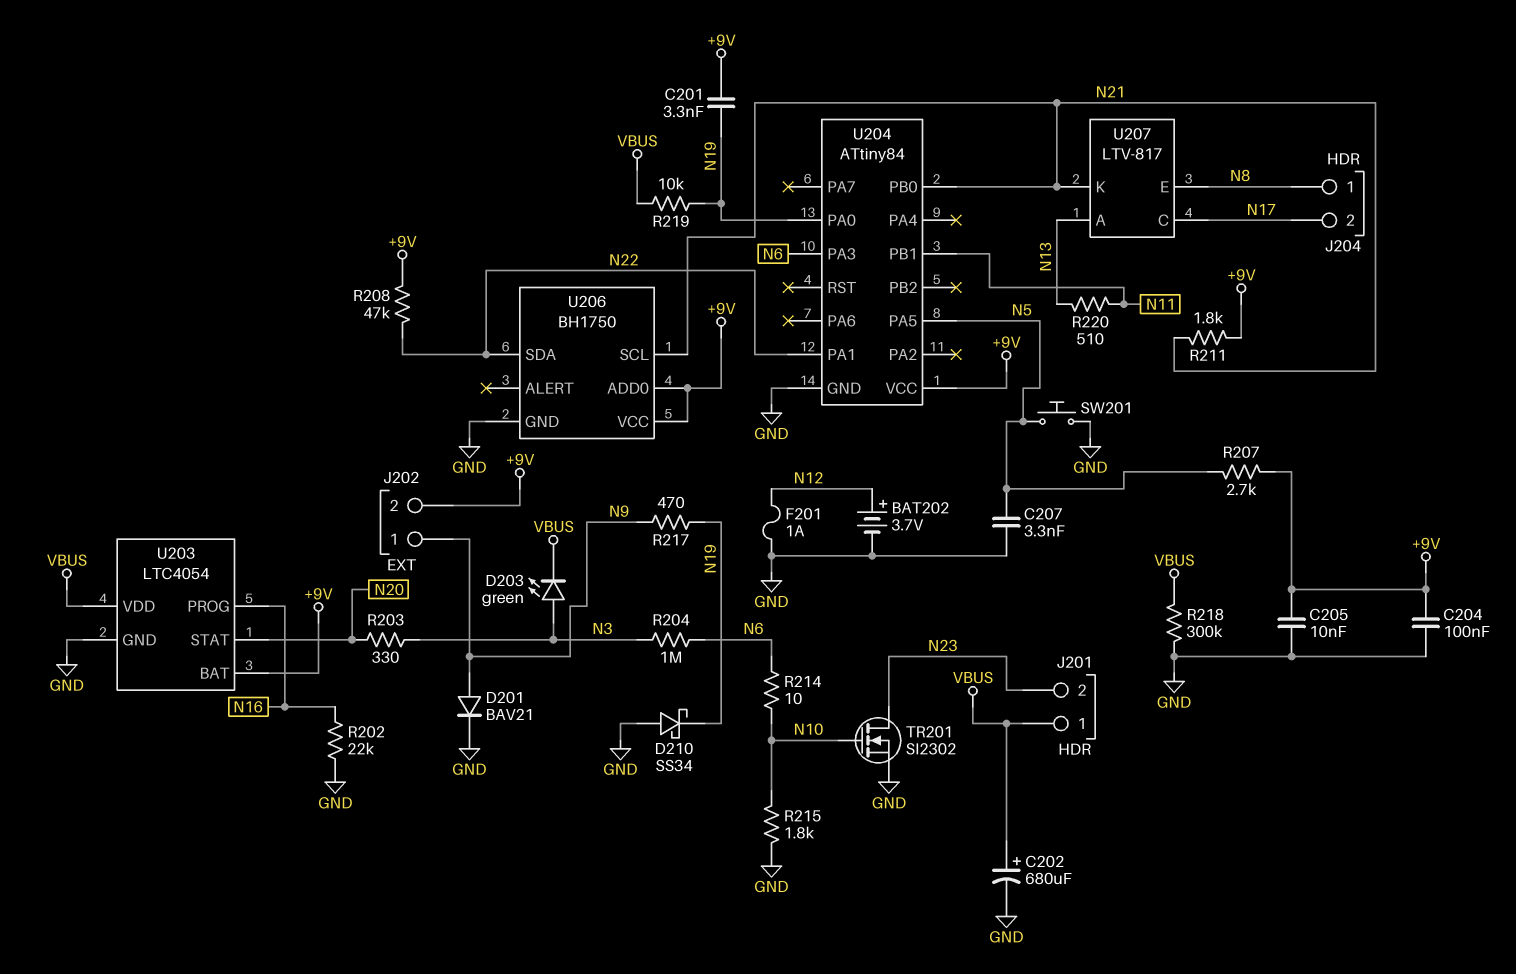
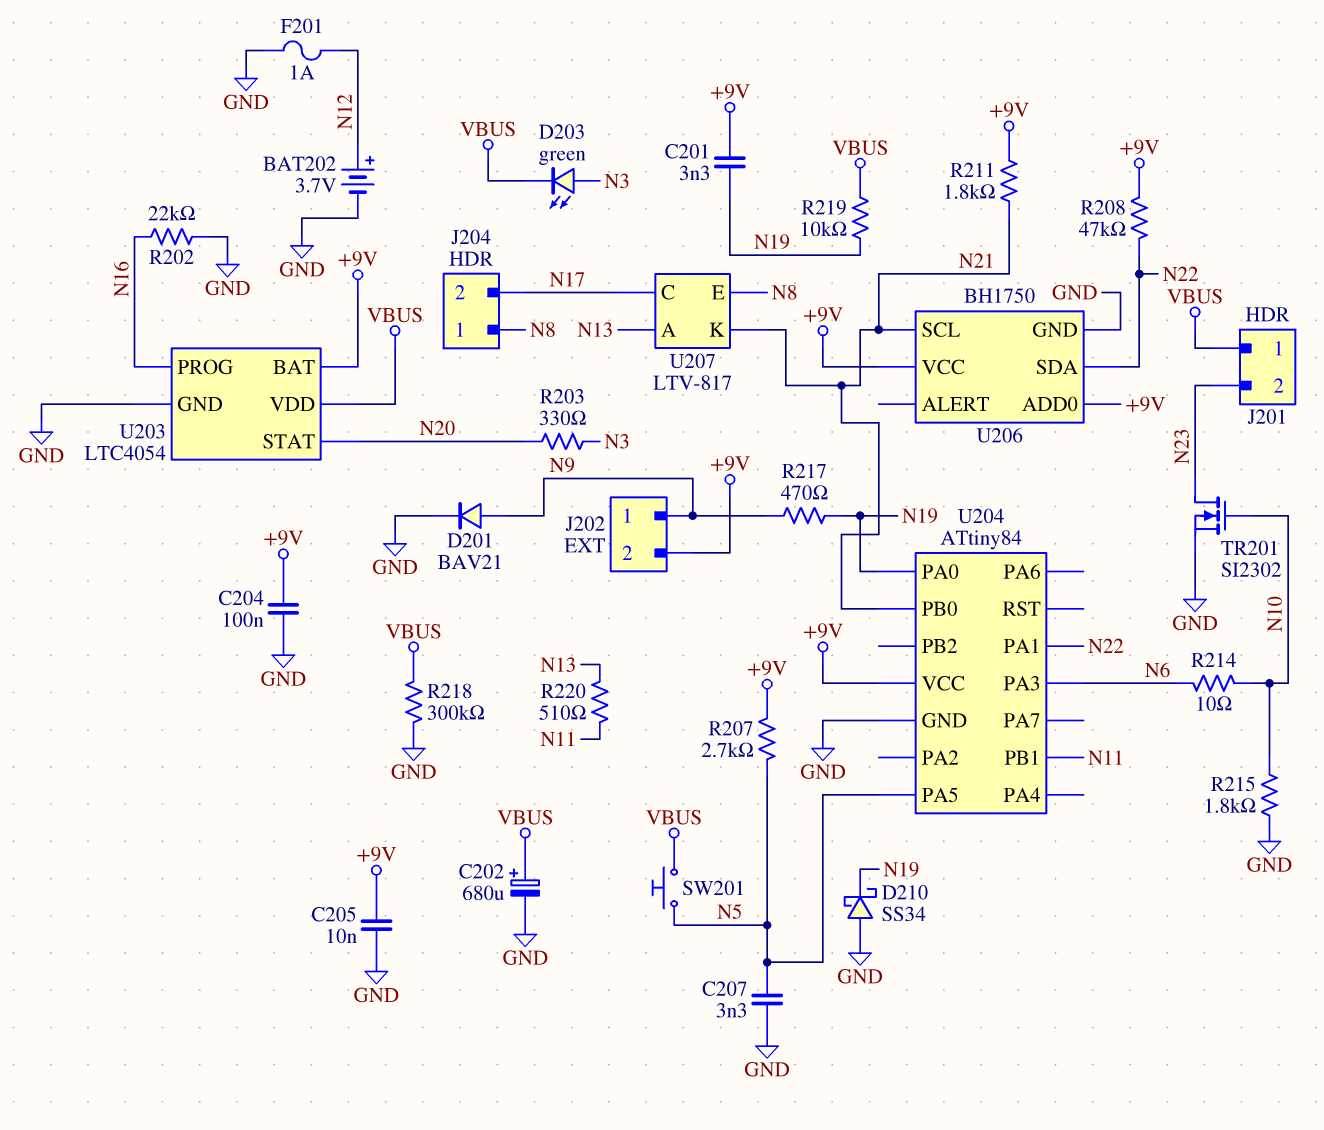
R204: 1M (N3, N6) -> none
SW201: button (GND, N5) -> button (N5, VBUS)

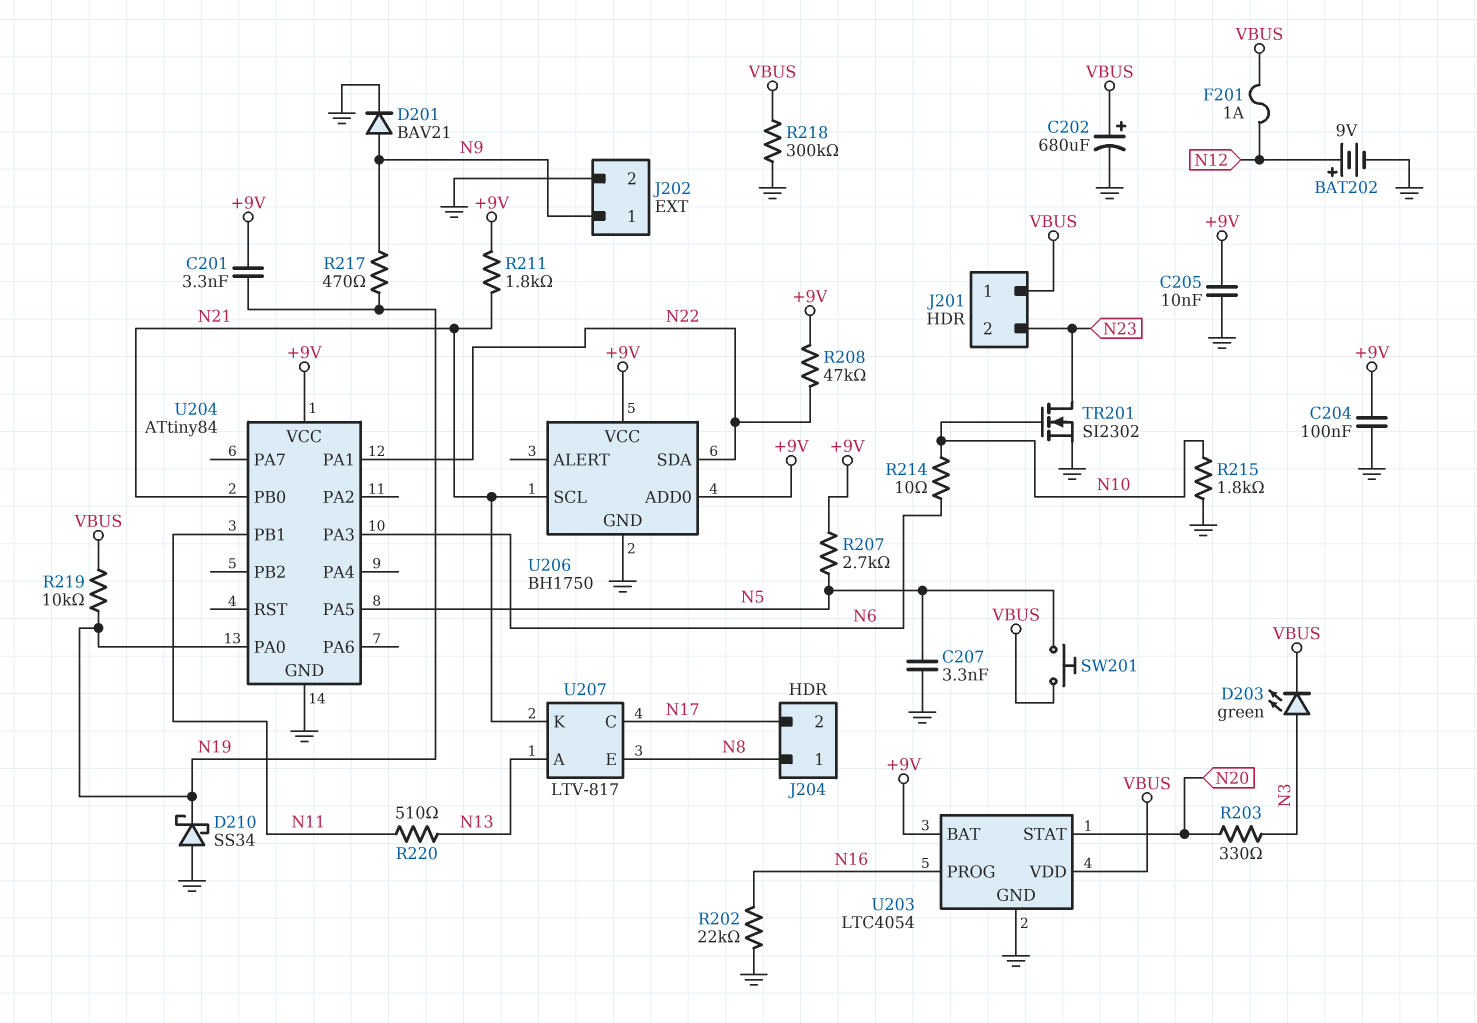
BAT202: 3.7V (plus N12, minus GND) -> 9V (plus N12, minus GND)
F201: 1A (GND, N12) -> 1A (N12, VBUS)
J202 pin 2: +9V -> GND

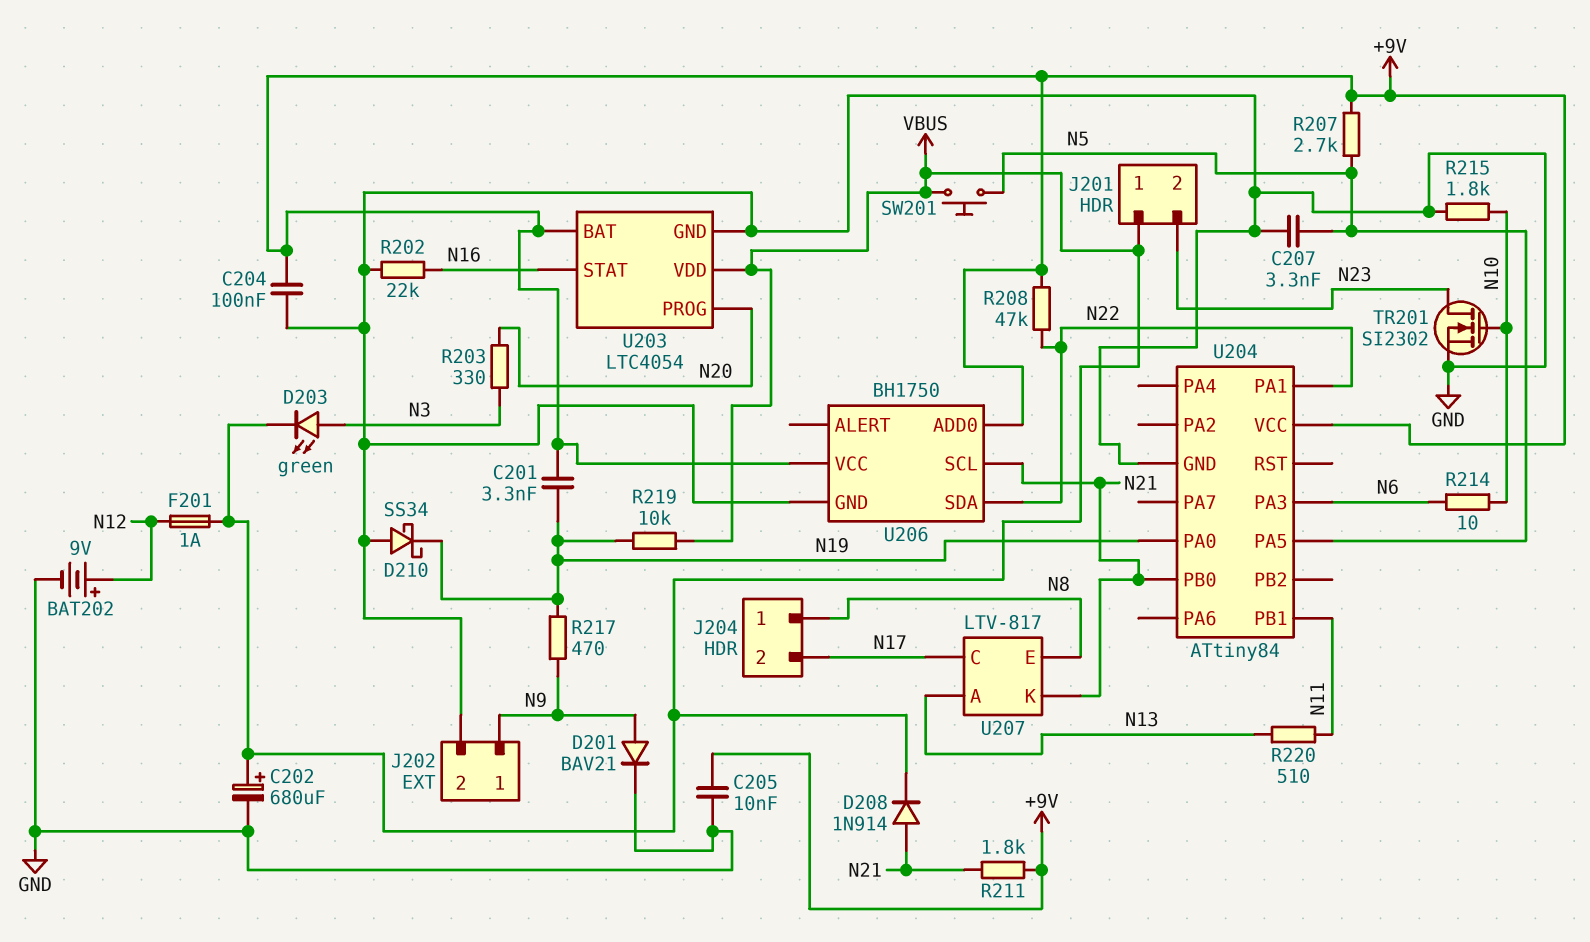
D208: none -> diode 1N914 (A N21, K VBUS)
R218: 300k (GND, VBUS) -> none
U203 pin PROG: N16 -> N20
U203 pin STAT: N20 -> N16

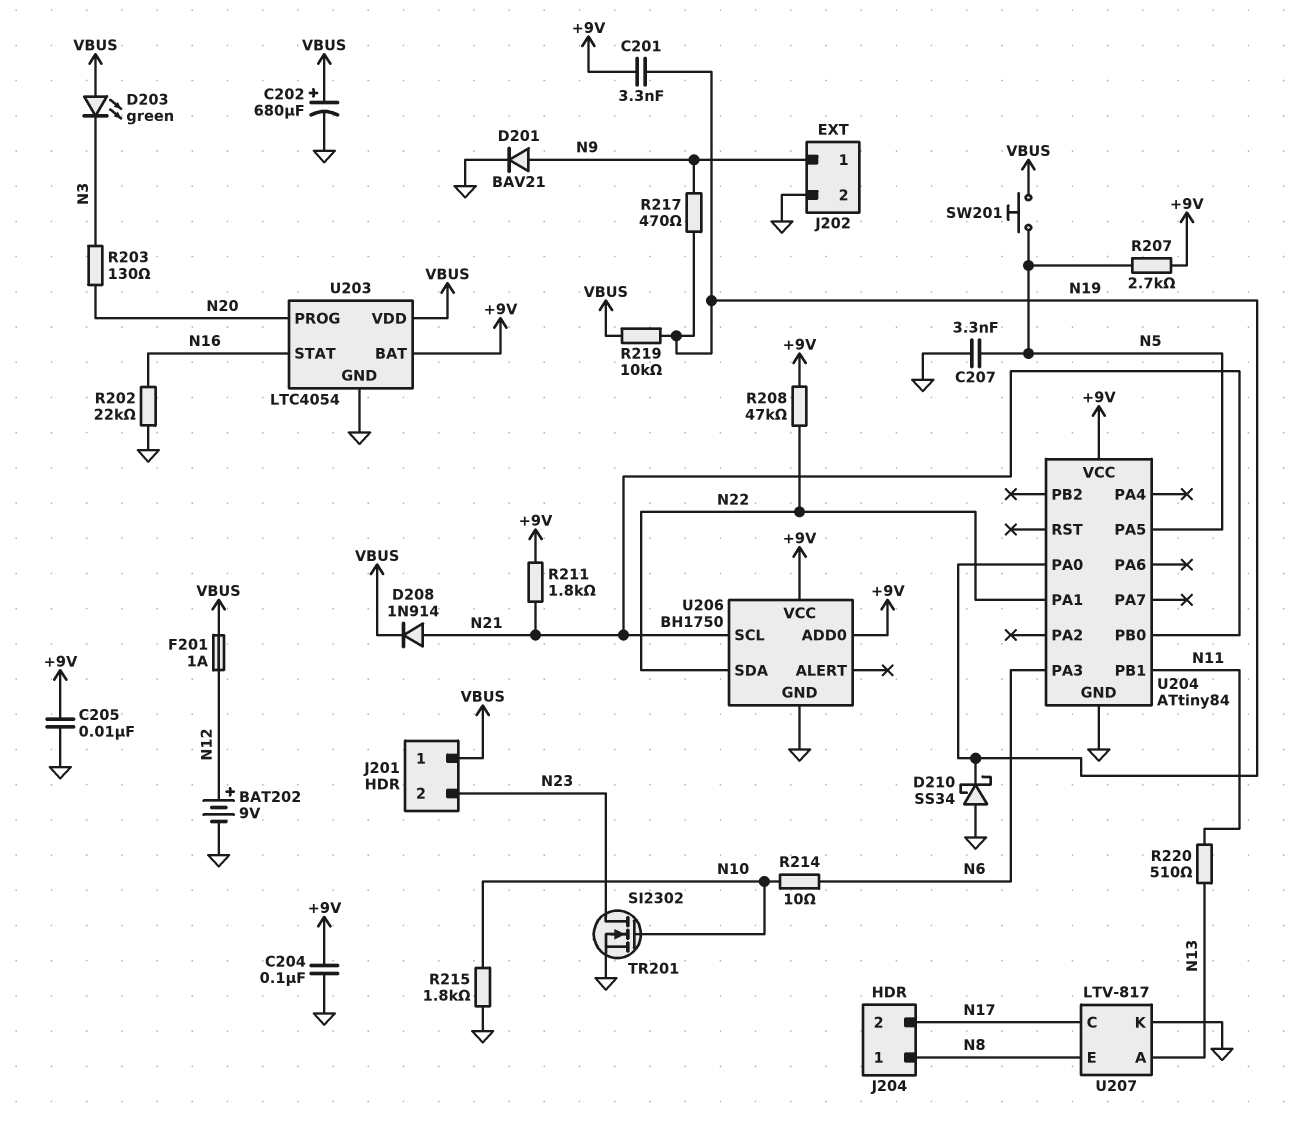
D203: LED green (A N3, K VBUS) -> LED green (A VBUS, K N3)
R203: 330 (N3, N20) -> 130 (N3, N20)
U207 pin K: N21 -> GND

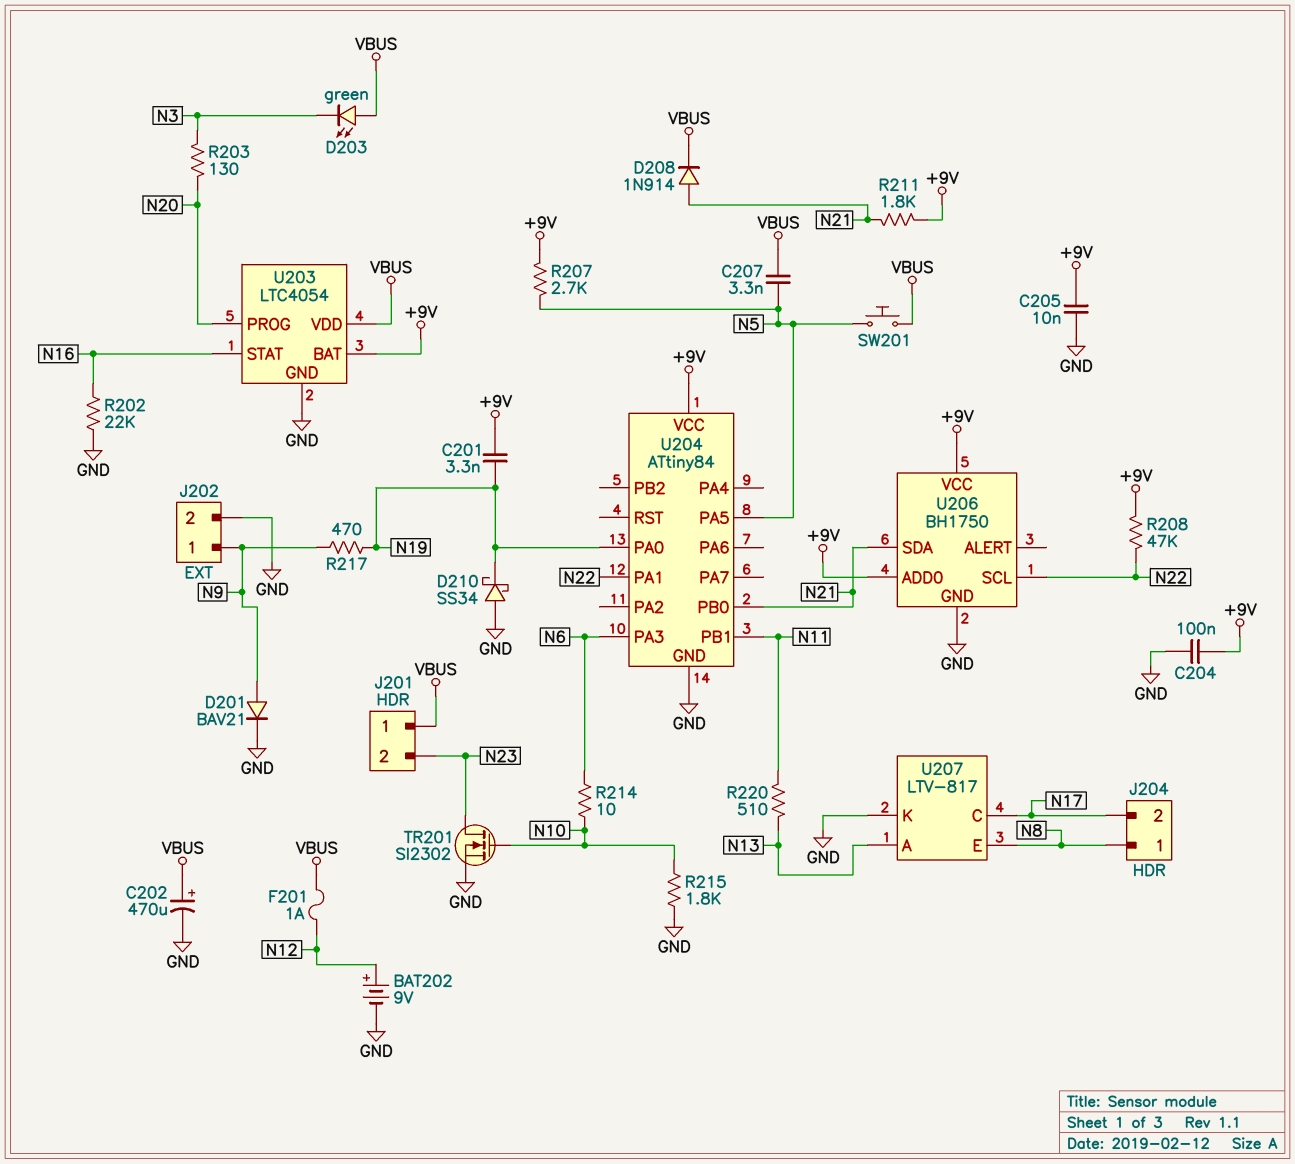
C202: 680uF (plus VBUS, minus GND) -> 470uF (plus VBUS, minus GND)
C207: 3.3nF (GND, N5) -> 3.3nF (N5, VBUS)
R219: 10k (N19, VBUS) -> none
U206 pin SCL: N21 -> N22
U206 pin SDA: N22 -> N21

